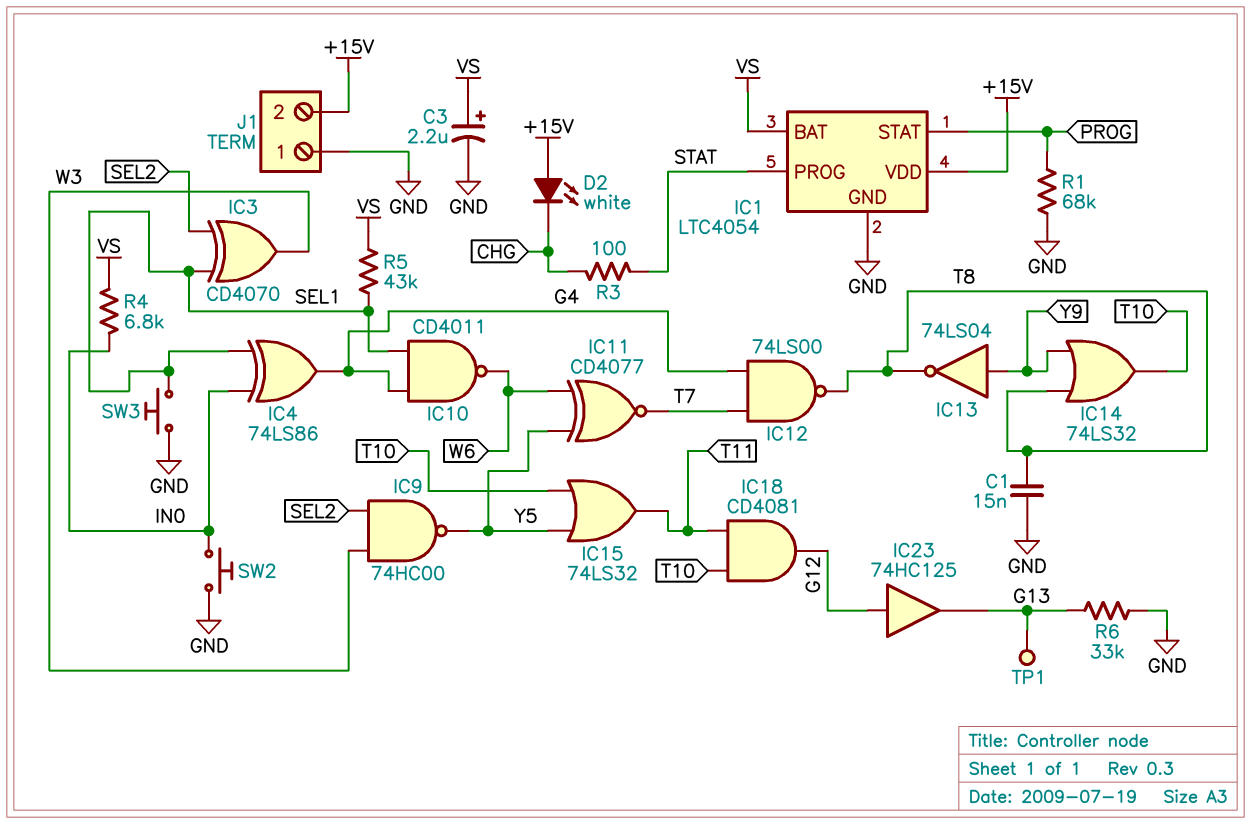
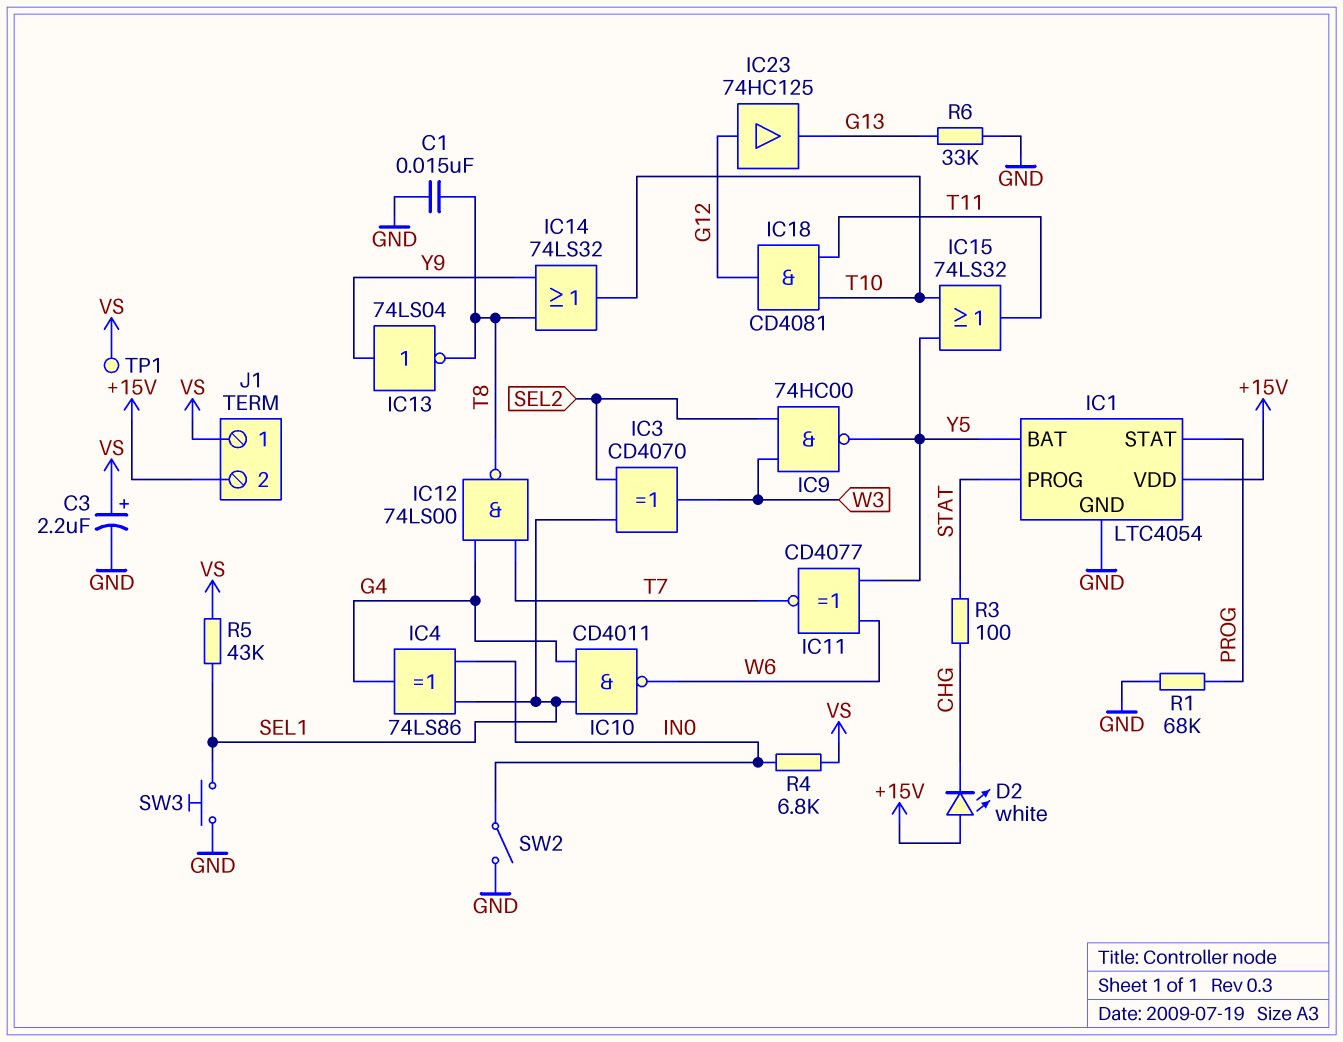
IC1 pin BAT: VS -> Y5
J1 pin 1: GND -> VS
SW2: button (GND, IN0) -> switch (GND, IN0)
TP1: test point (G13) -> test point (VS)

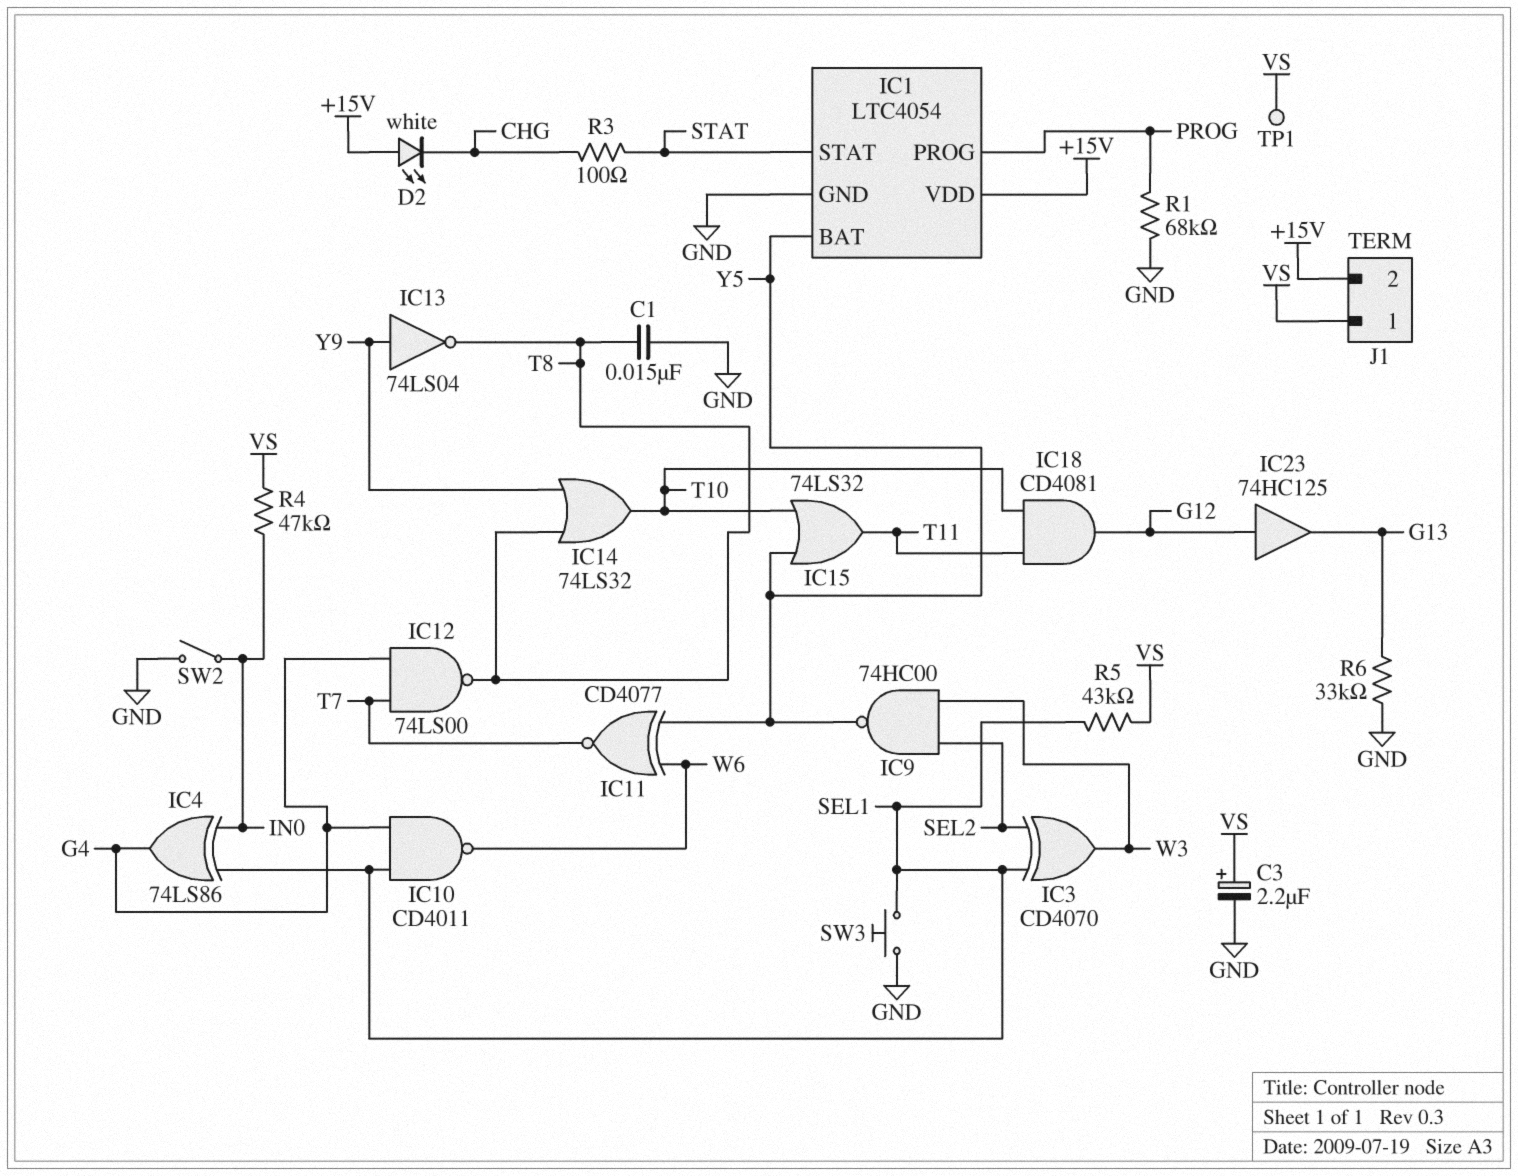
IC1 pin PROG: STAT -> PROG
IC1 pin STAT: PROG -> STAT
R4: 6.8k (IN0, VS) -> 47k (IN0, VS)

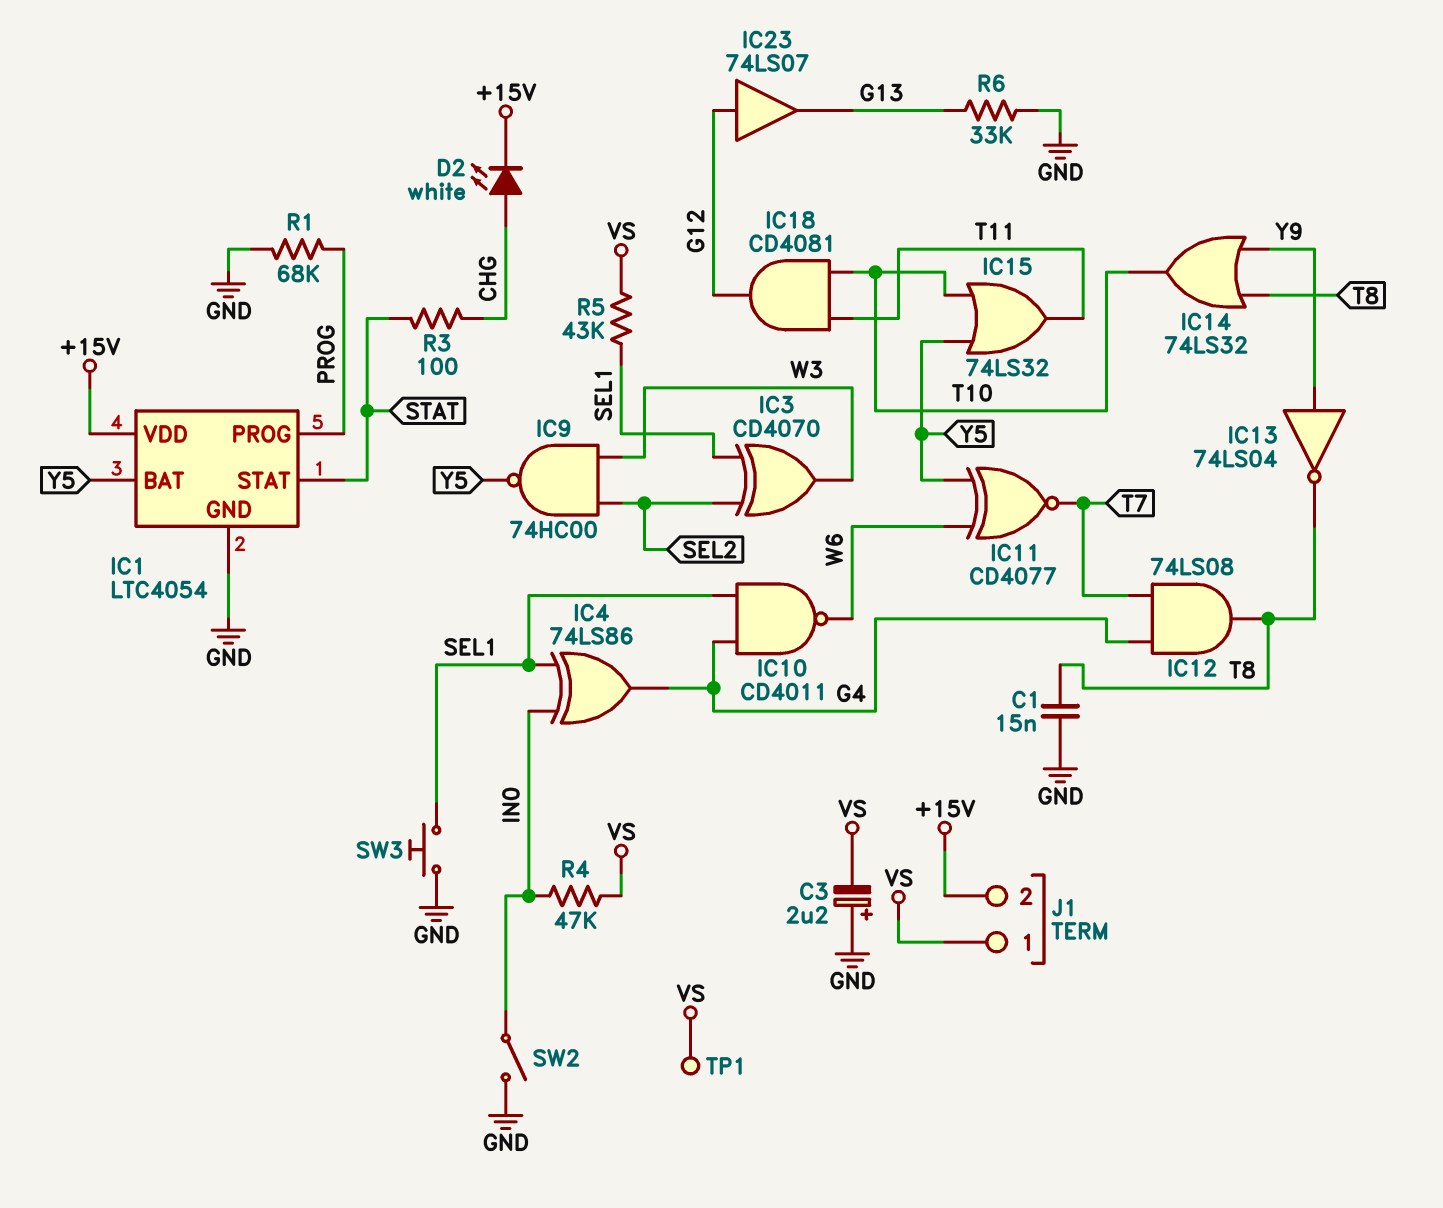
C3: 2.2uF (plus VS, minus GND) -> 2.2uF (plus GND, minus VS)
D2: LED white (A +15V, K CHG) -> LED white (A CHG, K +15V)
IC12: NAND 74LS00 (in G4, in T7, out T8) -> AND 74LS08 (in G4, in T7, out T8)
IC23: buffer 74HC125 (in G12, out G13) -> buffer 74LS07 (in G12, out G13)

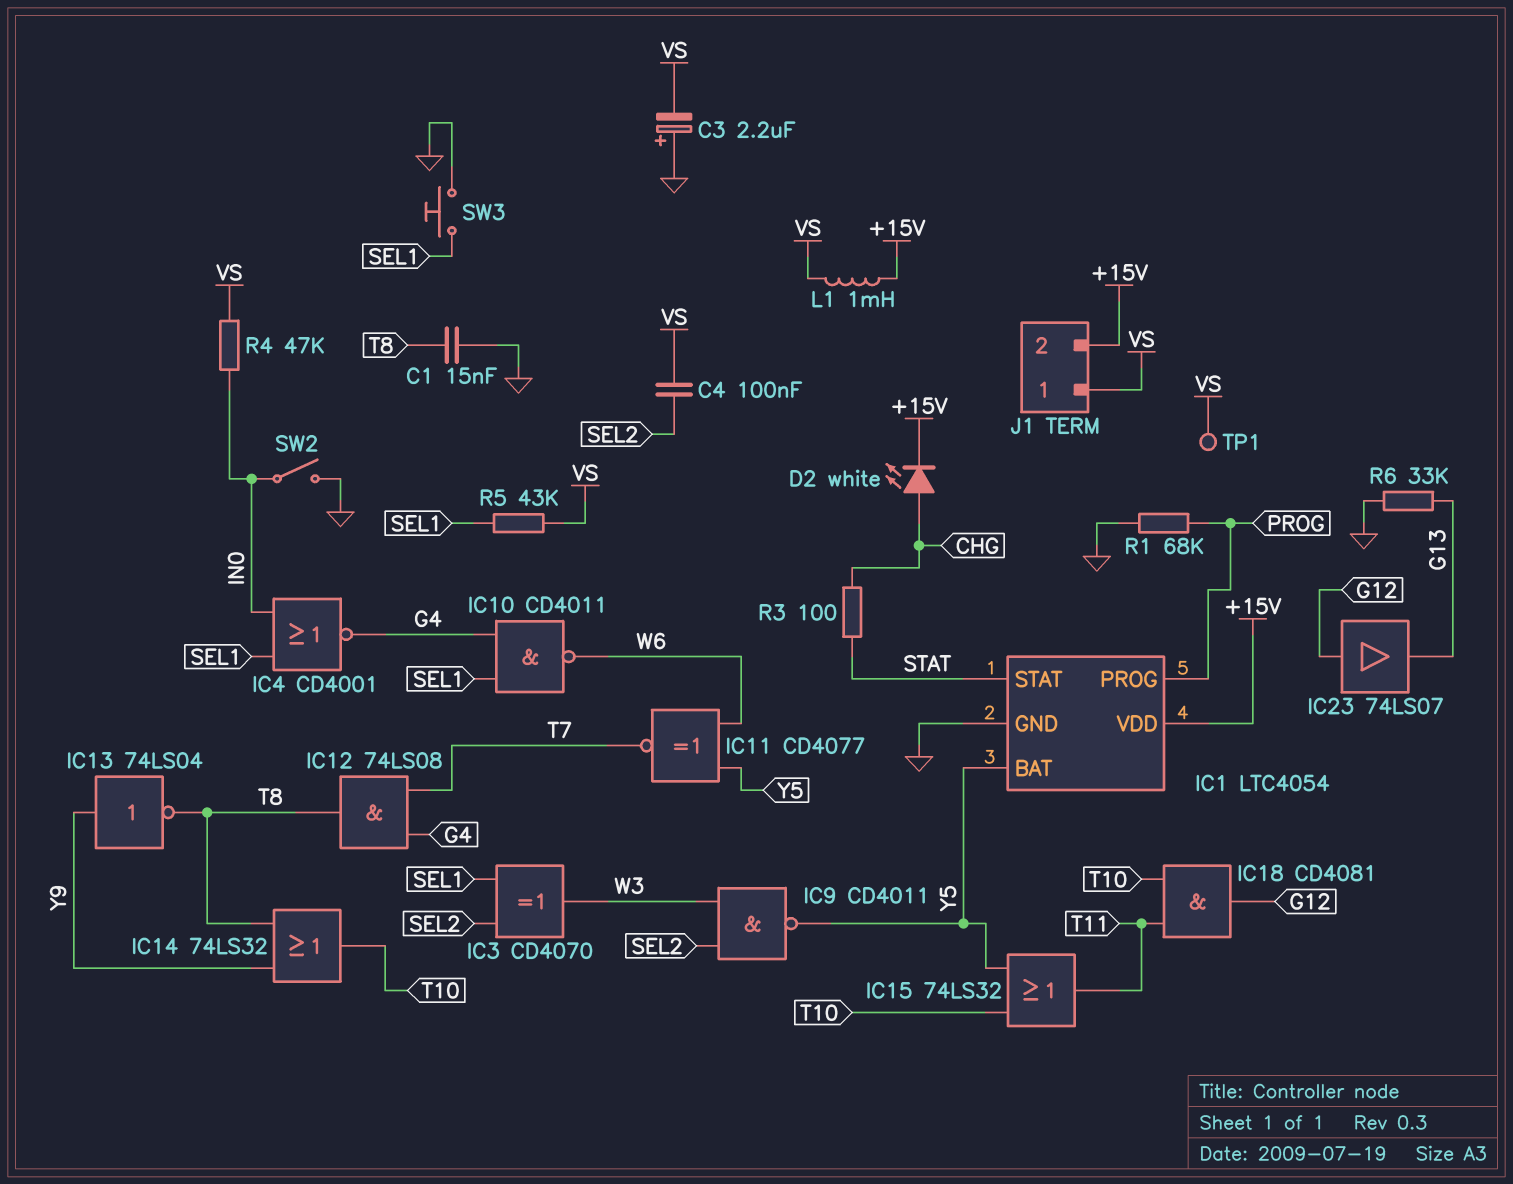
C4: none -> 100nF (SEL2, VS)
IC4: XOR 74LS86 (in IN0, in SEL1, out G4) -> NOR CD4001 (in IN0, in SEL1, out G4)
IC9: NAND 74HC00 (in SEL2, in W3, out Y5) -> NAND CD4011 (in SEL2, in W3, out Y5)
L1: none -> 1mH (+15V, VS)

